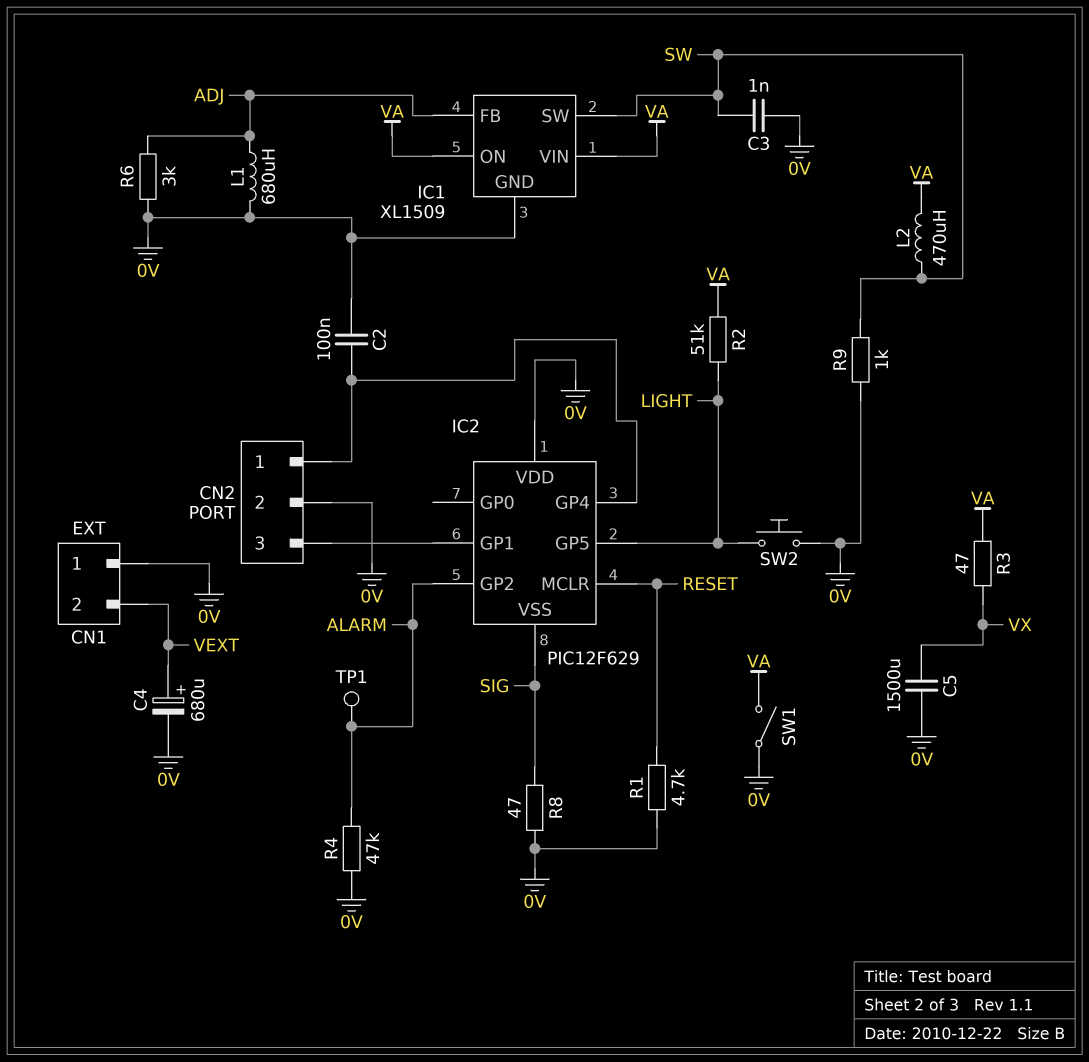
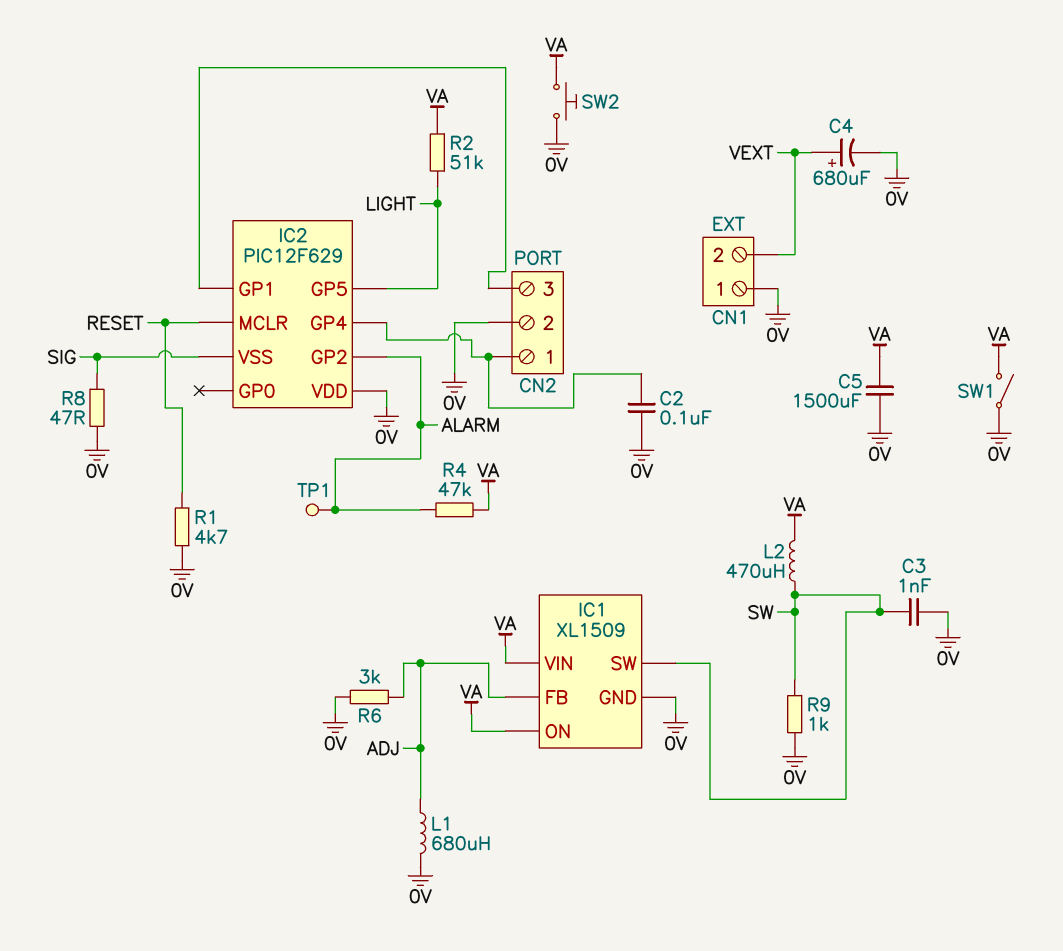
C5: 1500uF (0V, VX) -> 1500uF (0V, VA)
R3: 47 (VA, VX) -> none
R4: 47k (0V, ALARM) -> 47k (ALARM, VA)
SW2: button (0V, LIGHT) -> button (0V, VA)

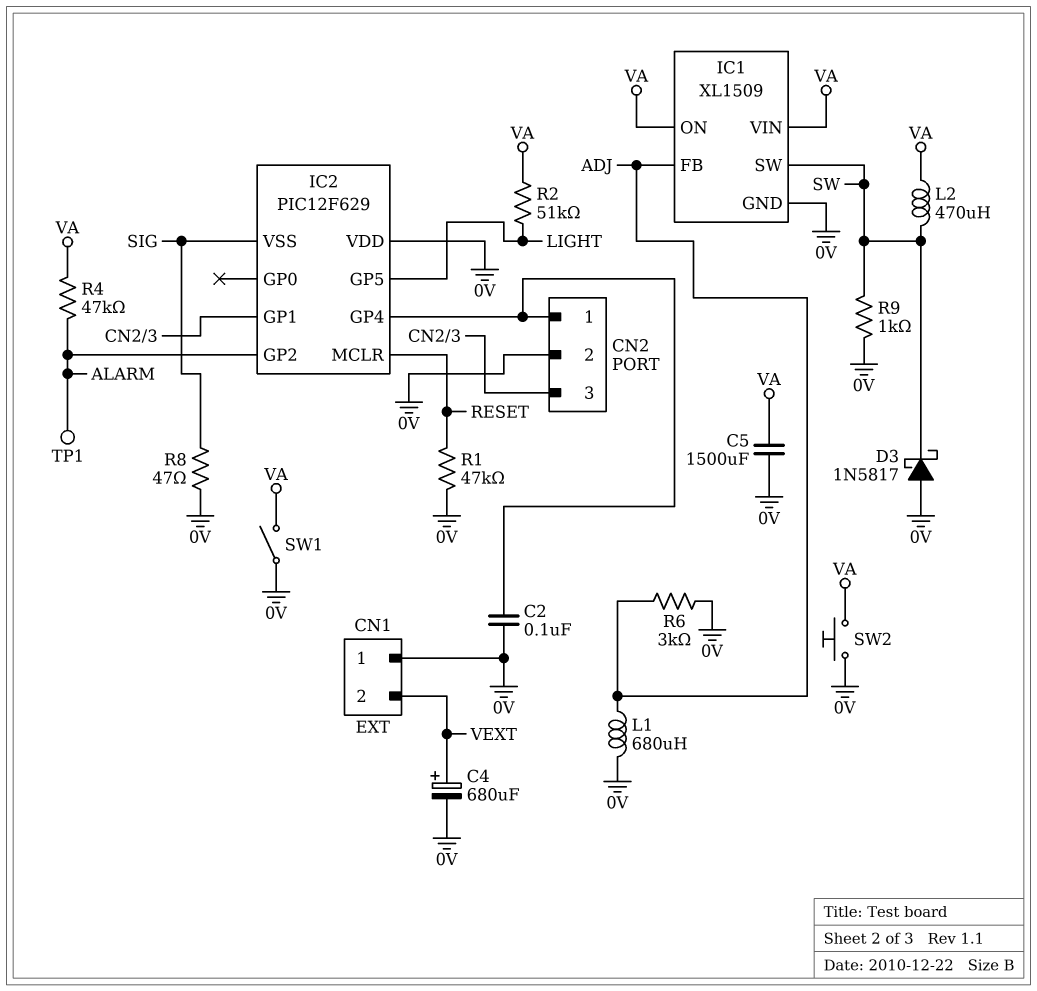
C3: 1nF (0V, SW) -> none
D3: none -> schottky 1N5817 (A 0V, K SW)
R1: 4.7k (0V, RESET) -> 47k (0V, RESET)

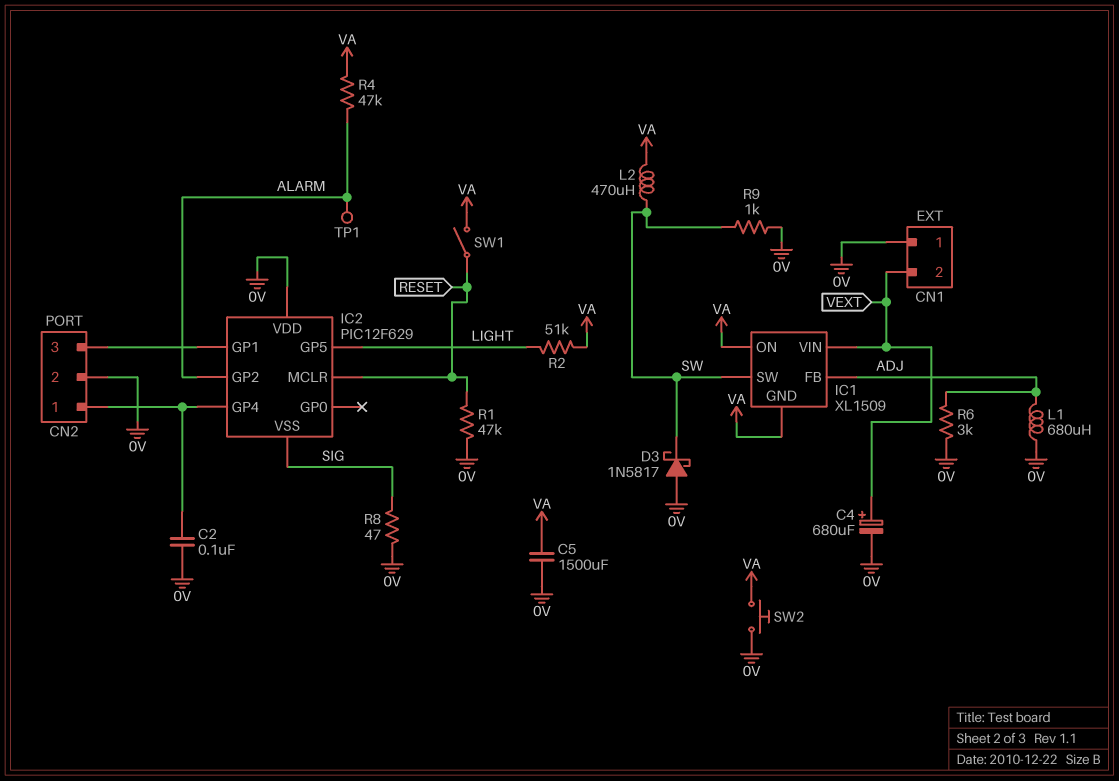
IC1 pin GND: 0V -> VA
IC1 pin VIN: VA -> VEXT
SW1: switch (0V, VA) -> switch (RESET, VA)

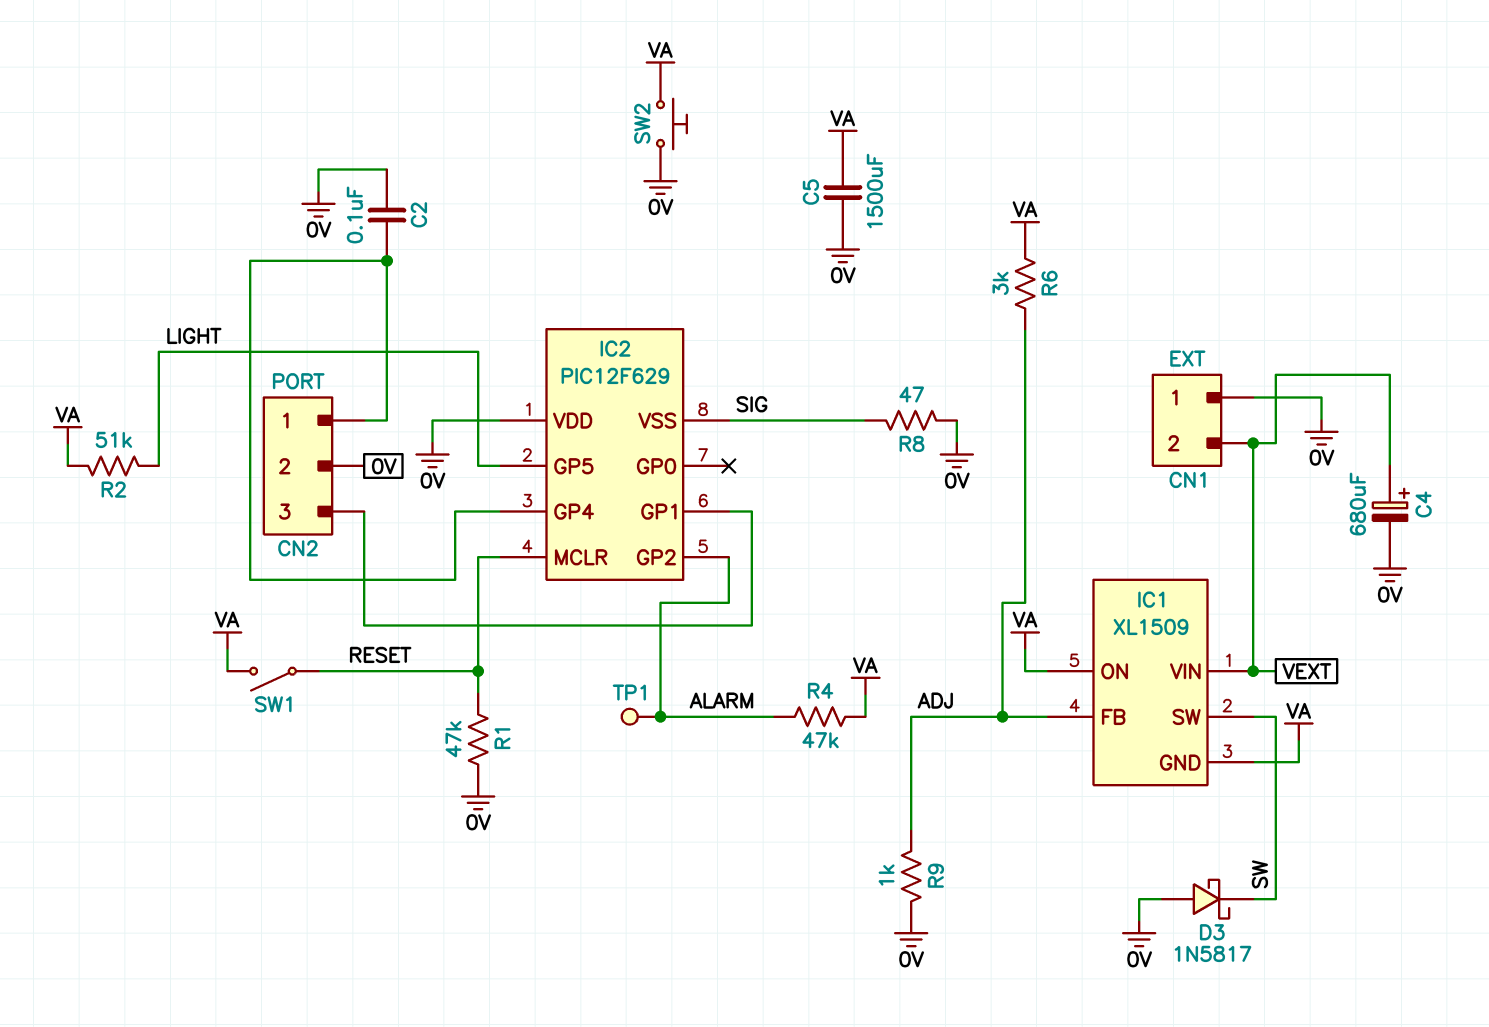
L1: 680uH (0V, ADJ) -> none
L2: 470uH (SW, VA) -> none
R6: 3k (0V, ADJ) -> 3k (ADJ, VA)
R9: 1k (0V, SW) -> 1k (0V, ADJ)

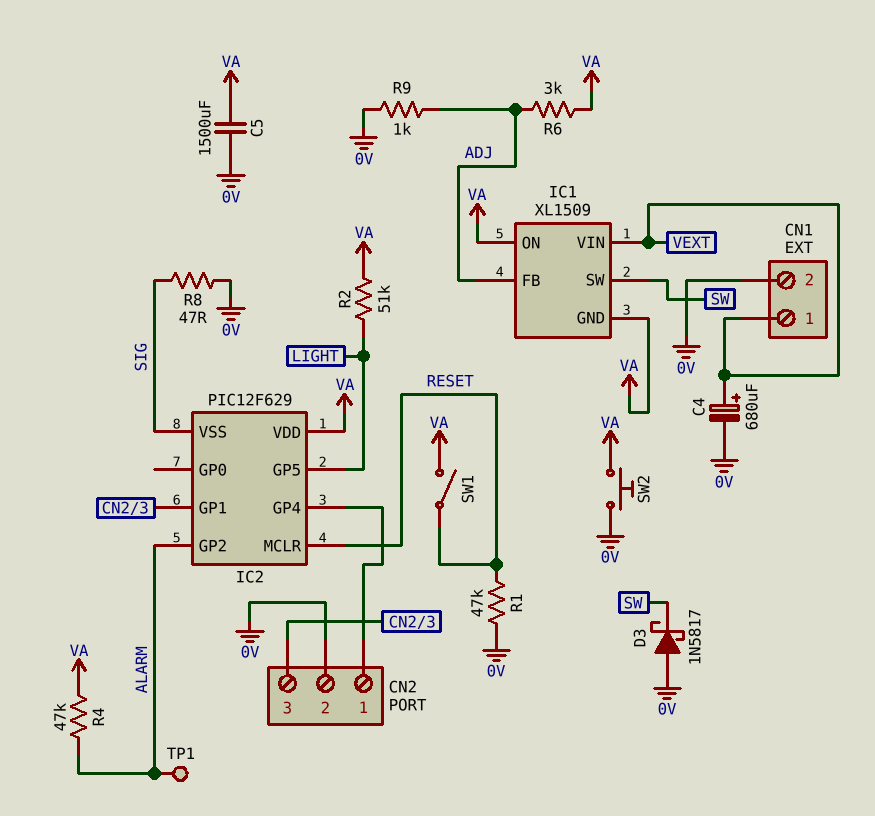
C2: 100nF (0V, CN2/1) -> none
CN1 pin 1: 0V -> VEXT
CN1 pin 2: VEXT -> 0V
IC2 pin VDD: 0V -> VA

